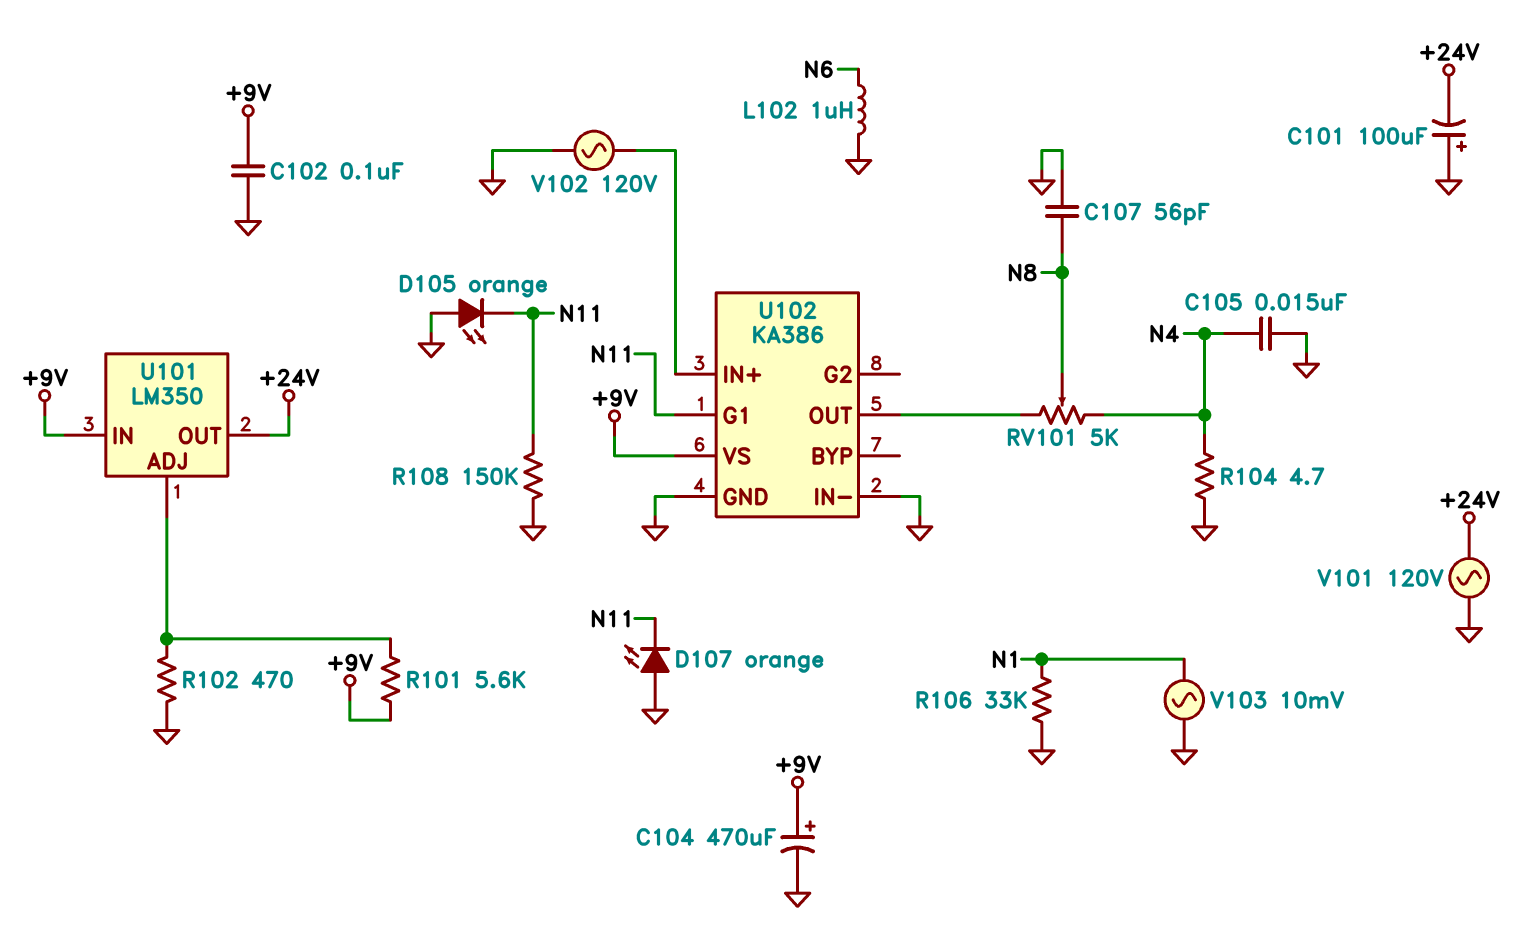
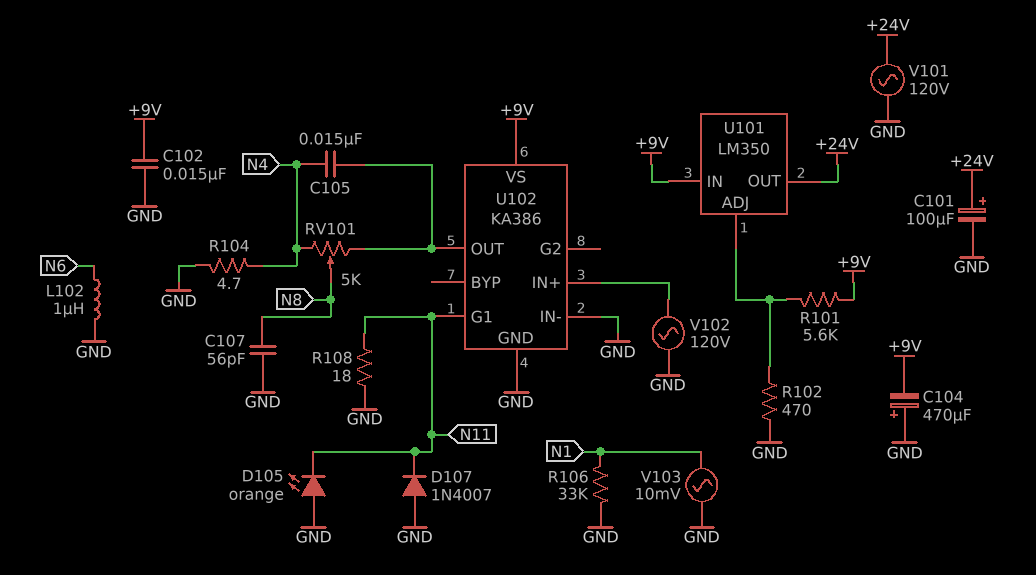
C101: 100uF (plus GND, minus +24V) -> 100uF (plus +24V, minus GND)
C102: 100nF (+9V, GND) -> 15nF (+9V, GND)
C104: 470uF (plus +9V, minus GND) -> 470uF (plus GND, minus +9V)
C105: 15nF (GND, N4) -> 15nF (N4, U102/OUT)
D107: LED orange (A GND, K N11) -> diode 1N4007 (A GND, K N11)
R108: 150k (GND, N11) -> 18 (GND, N11)

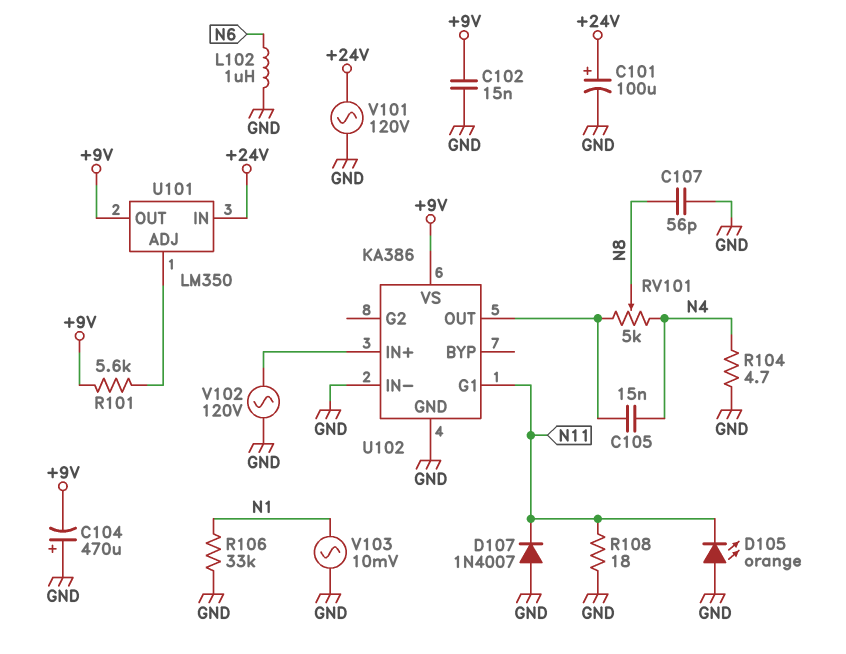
R102: 470 (GND, U101/ADJ) -> none
U101 pin IN: +9V -> +24V
U101 pin OUT: +24V -> +9V

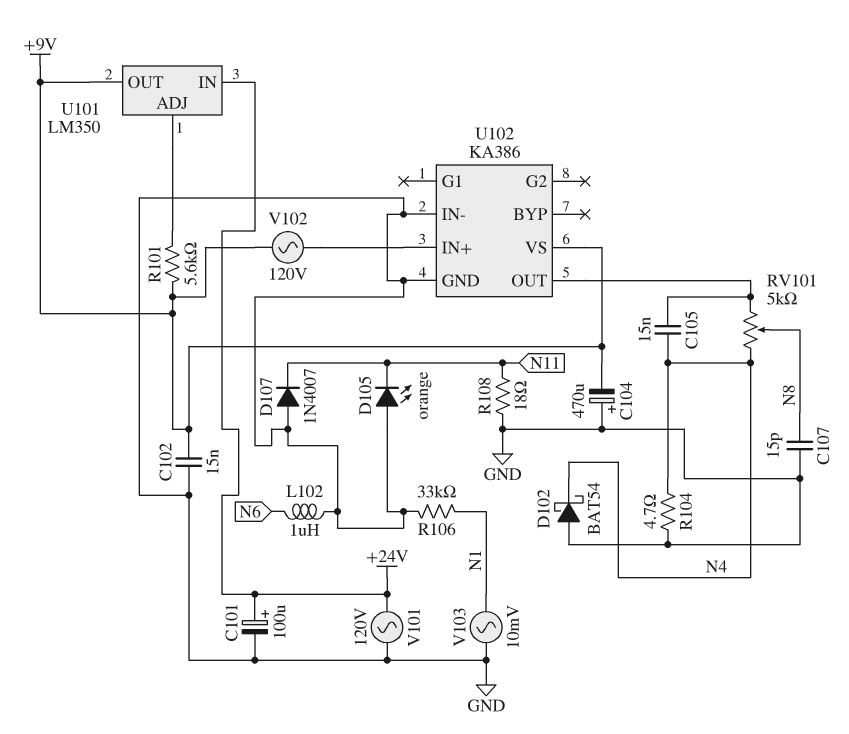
C107: 56pF (GND, N8) -> 15pF (GND, N8)
D102: none -> schottky BAT54 (A GND, K N4)
U102 pin G1: N11 -> none
V102: AC 120V (GND, U102/IN+) -> AC 120V (+9V, U102/IN+)

